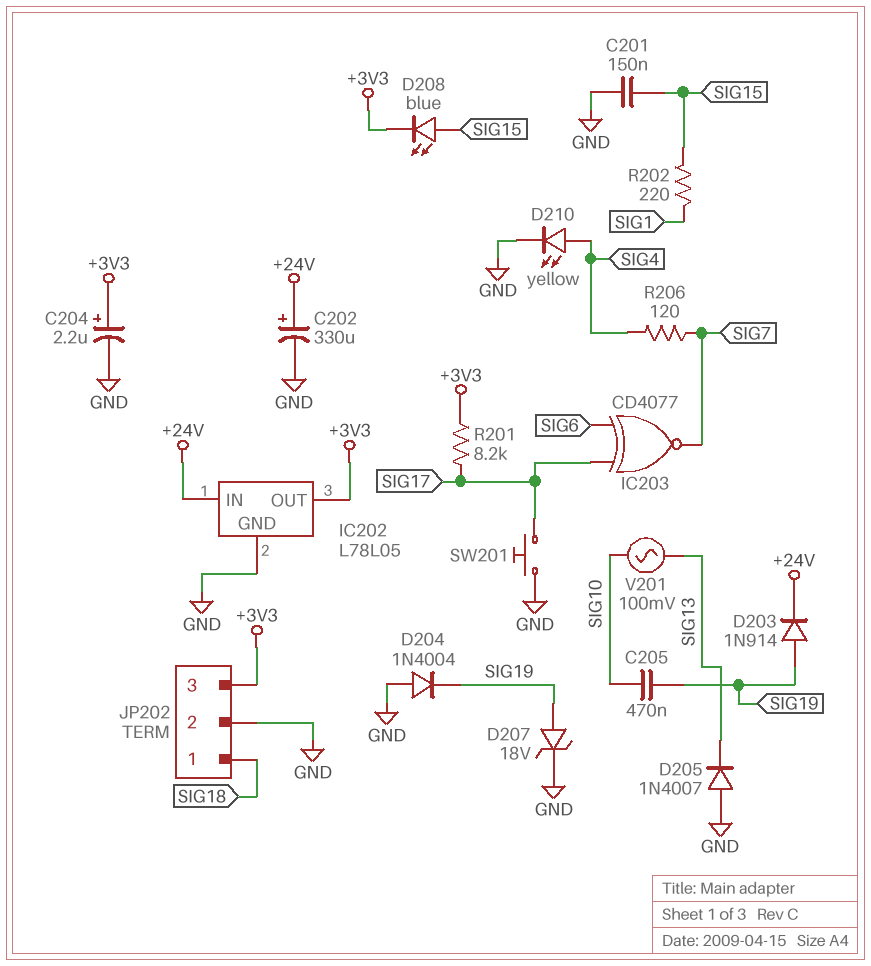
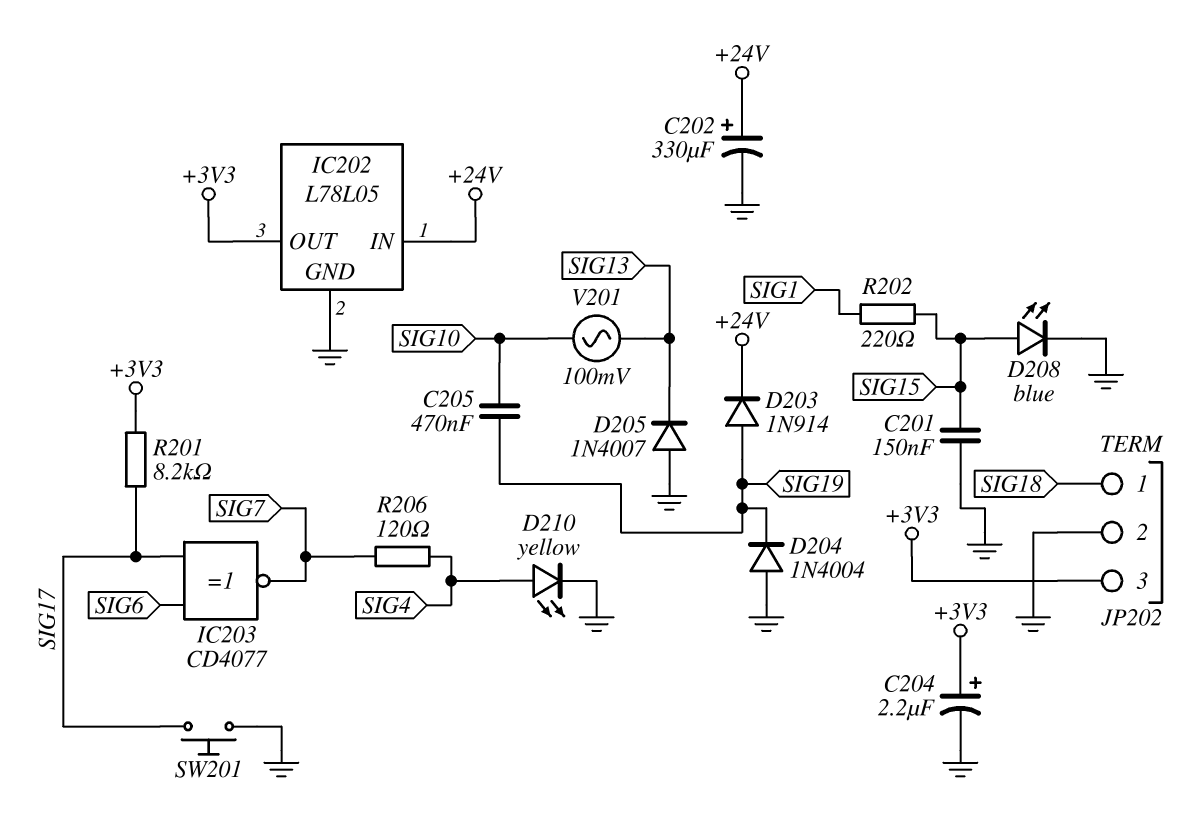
D207: zener 18V (A SIG19, K GND) -> none
D208: LED blue (A SIG15, K +3V3) -> LED blue (A SIG15, K GND)

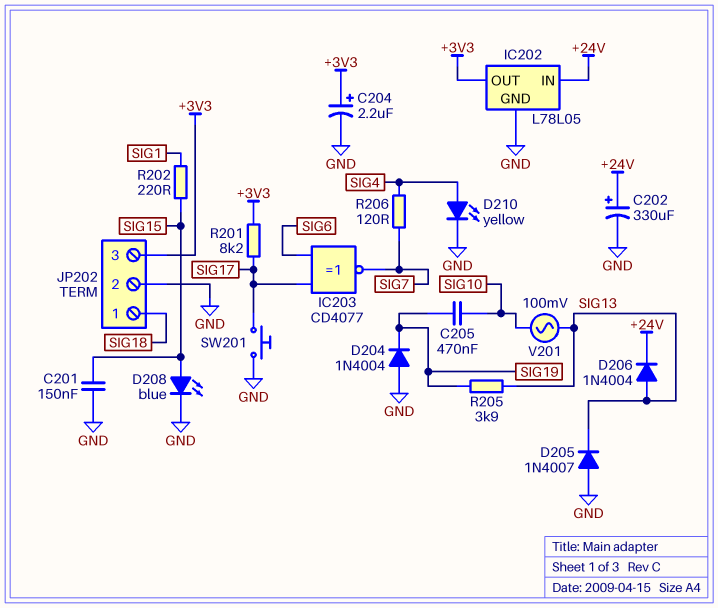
D203: diode 1N914 (A SIG19, K +24V) -> none
D206: none -> diode 1N4004 (A SIG13, K +24V)
R205: none -> 3.9k (SIG13, SIG19)

